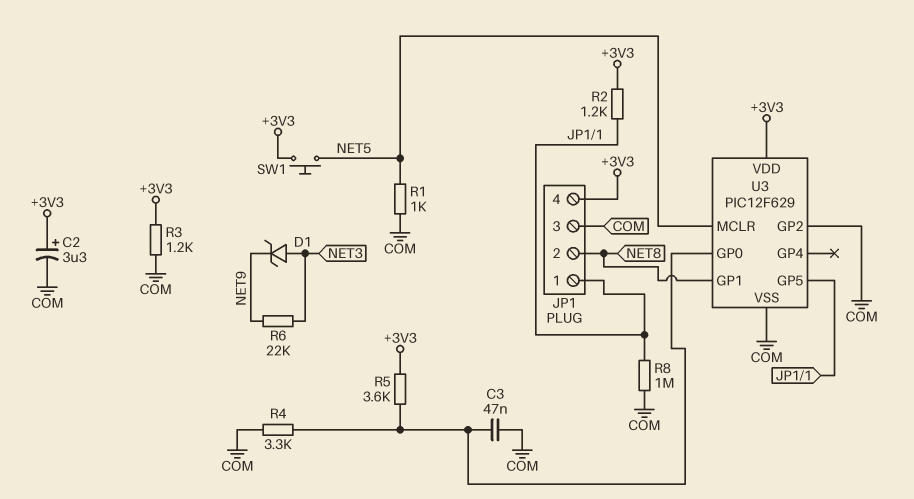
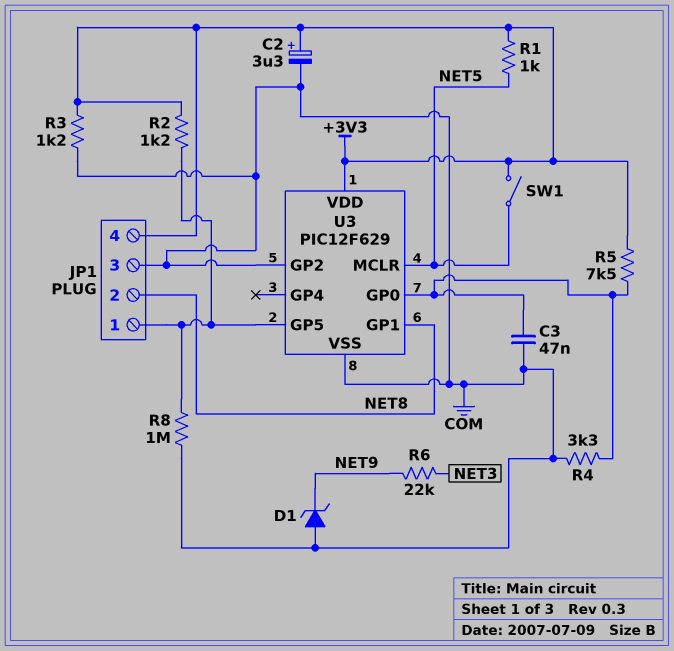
D1: zener (A NET3, K NET9) -> zener (A COM, K NET9)
R1: 1k (COM, NET5) -> 1k (+3V3, NET5)
R5: 3.6k (+3V3, U3/GP0) -> 7.5k (+3V3, U3/GP0)
SW1: button (+3V3, NET5) -> switch (+3V3, NET5)

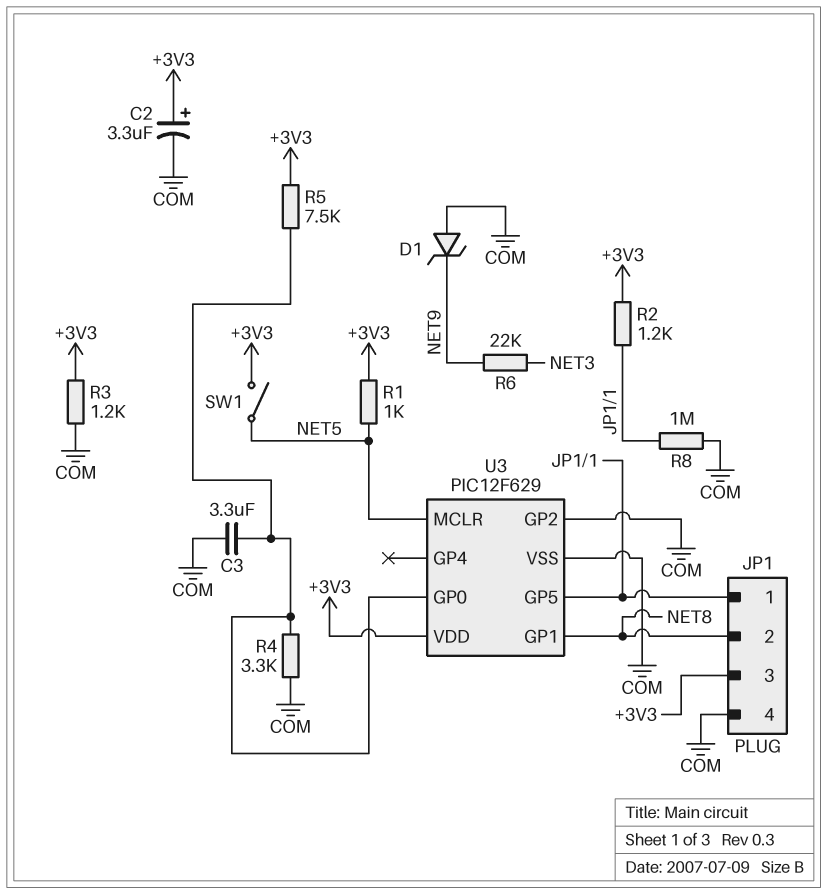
C3: 47nF (COM, U3/GP0) -> 3.3uF (COM, U3/GP0)
JP1 pin 3: COM -> +3V3
JP1 pin 4: +3V3 -> COM

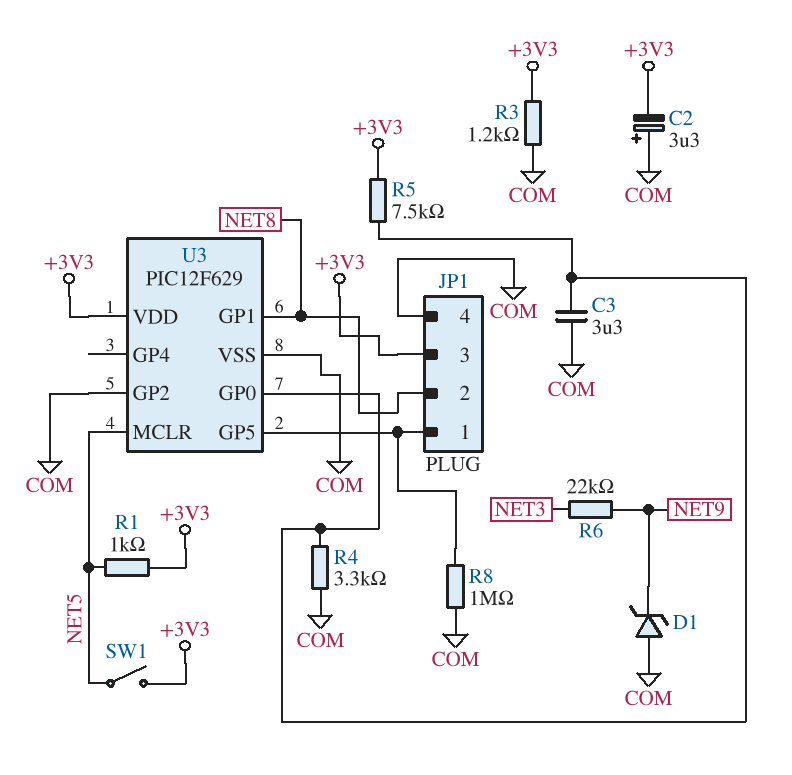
C2: 3.3uF (plus +3V3, minus COM) -> 3.3uF (plus COM, minus +3V3)
R2: 1.2k (+3V3, JP1/1) -> none

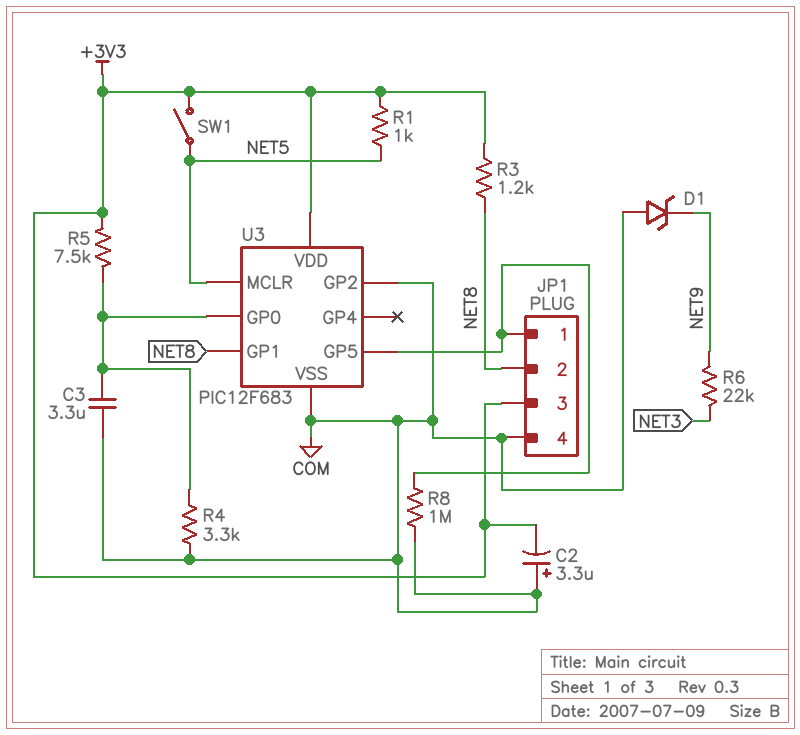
R3: 1.2k (+3V3, COM) -> 1.2k (+3V3, NET8)
U3: PIC12F629 -> PIC12F683

